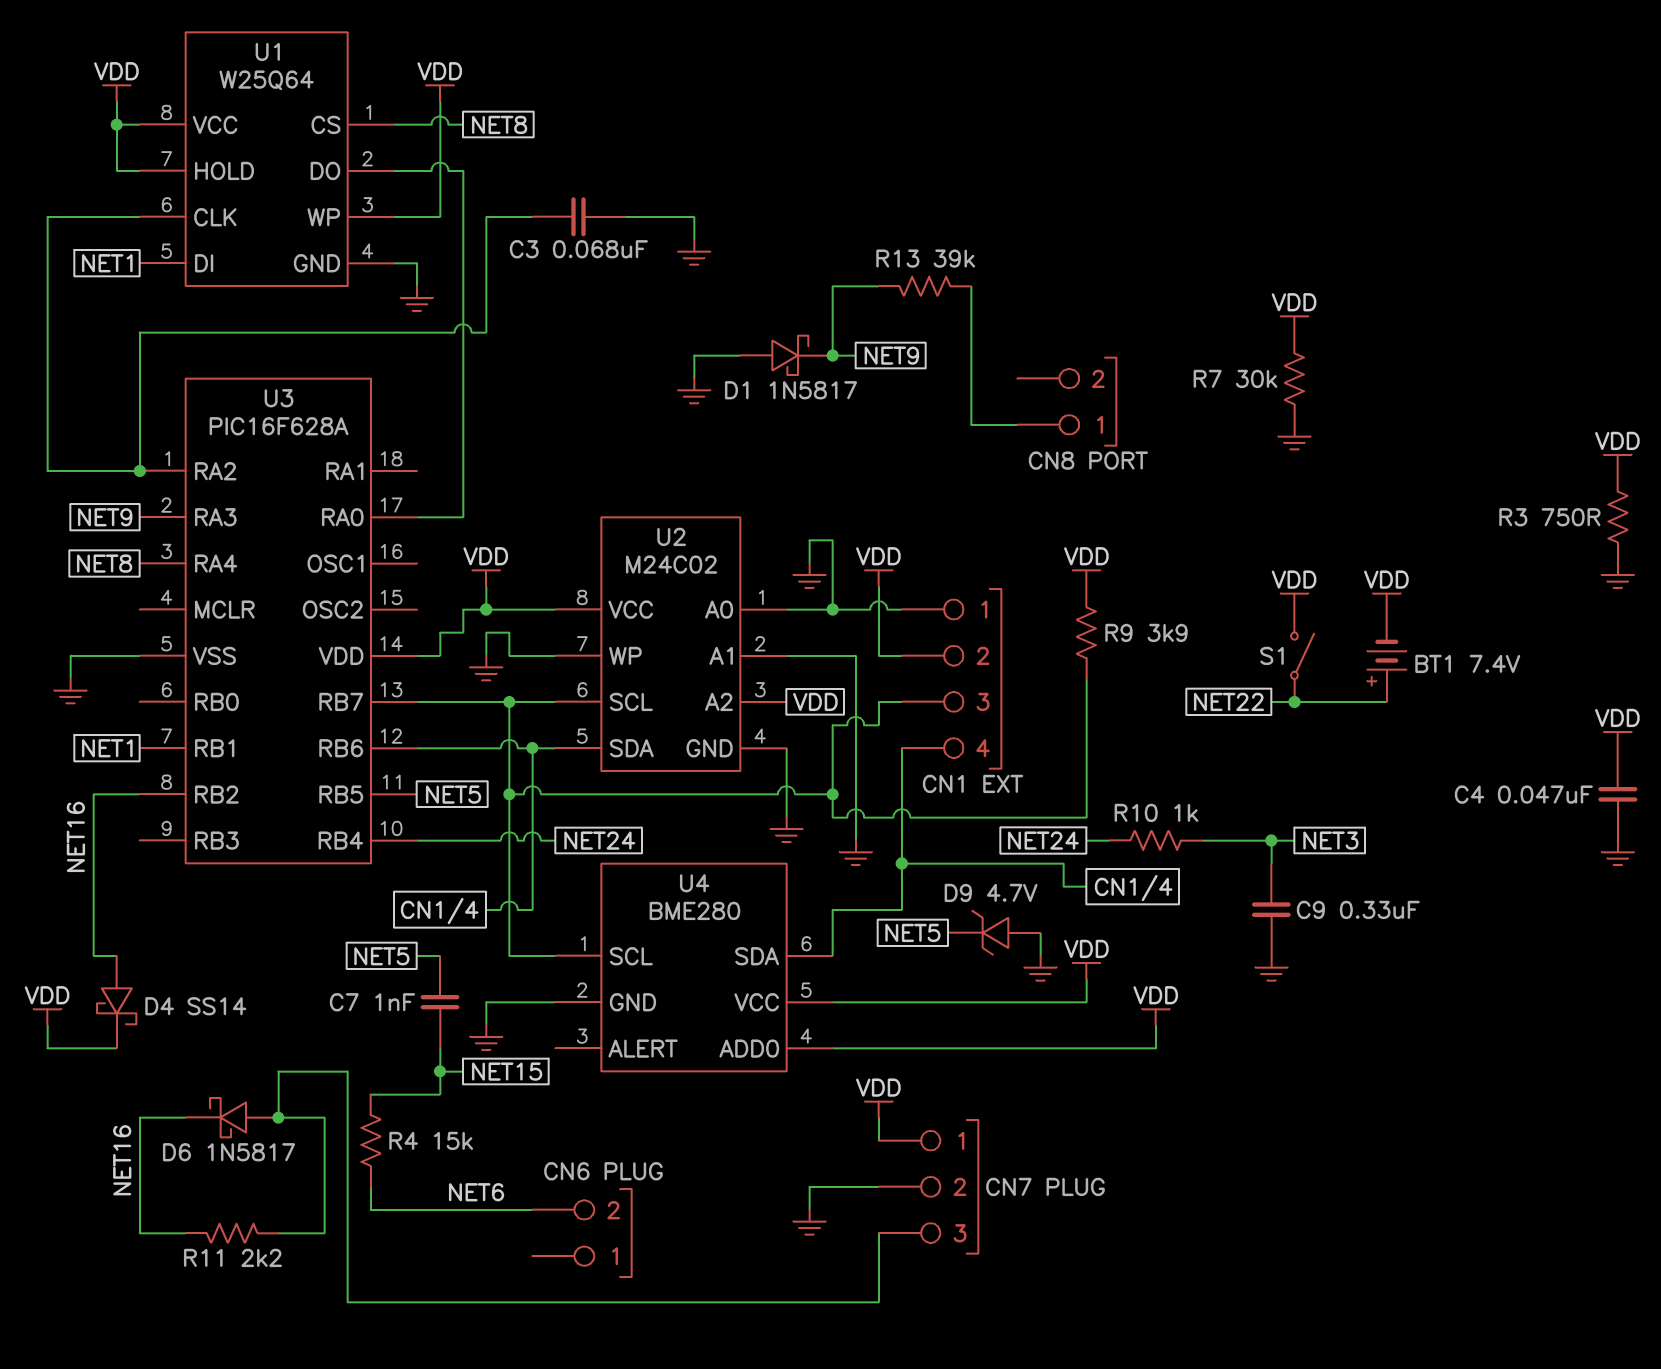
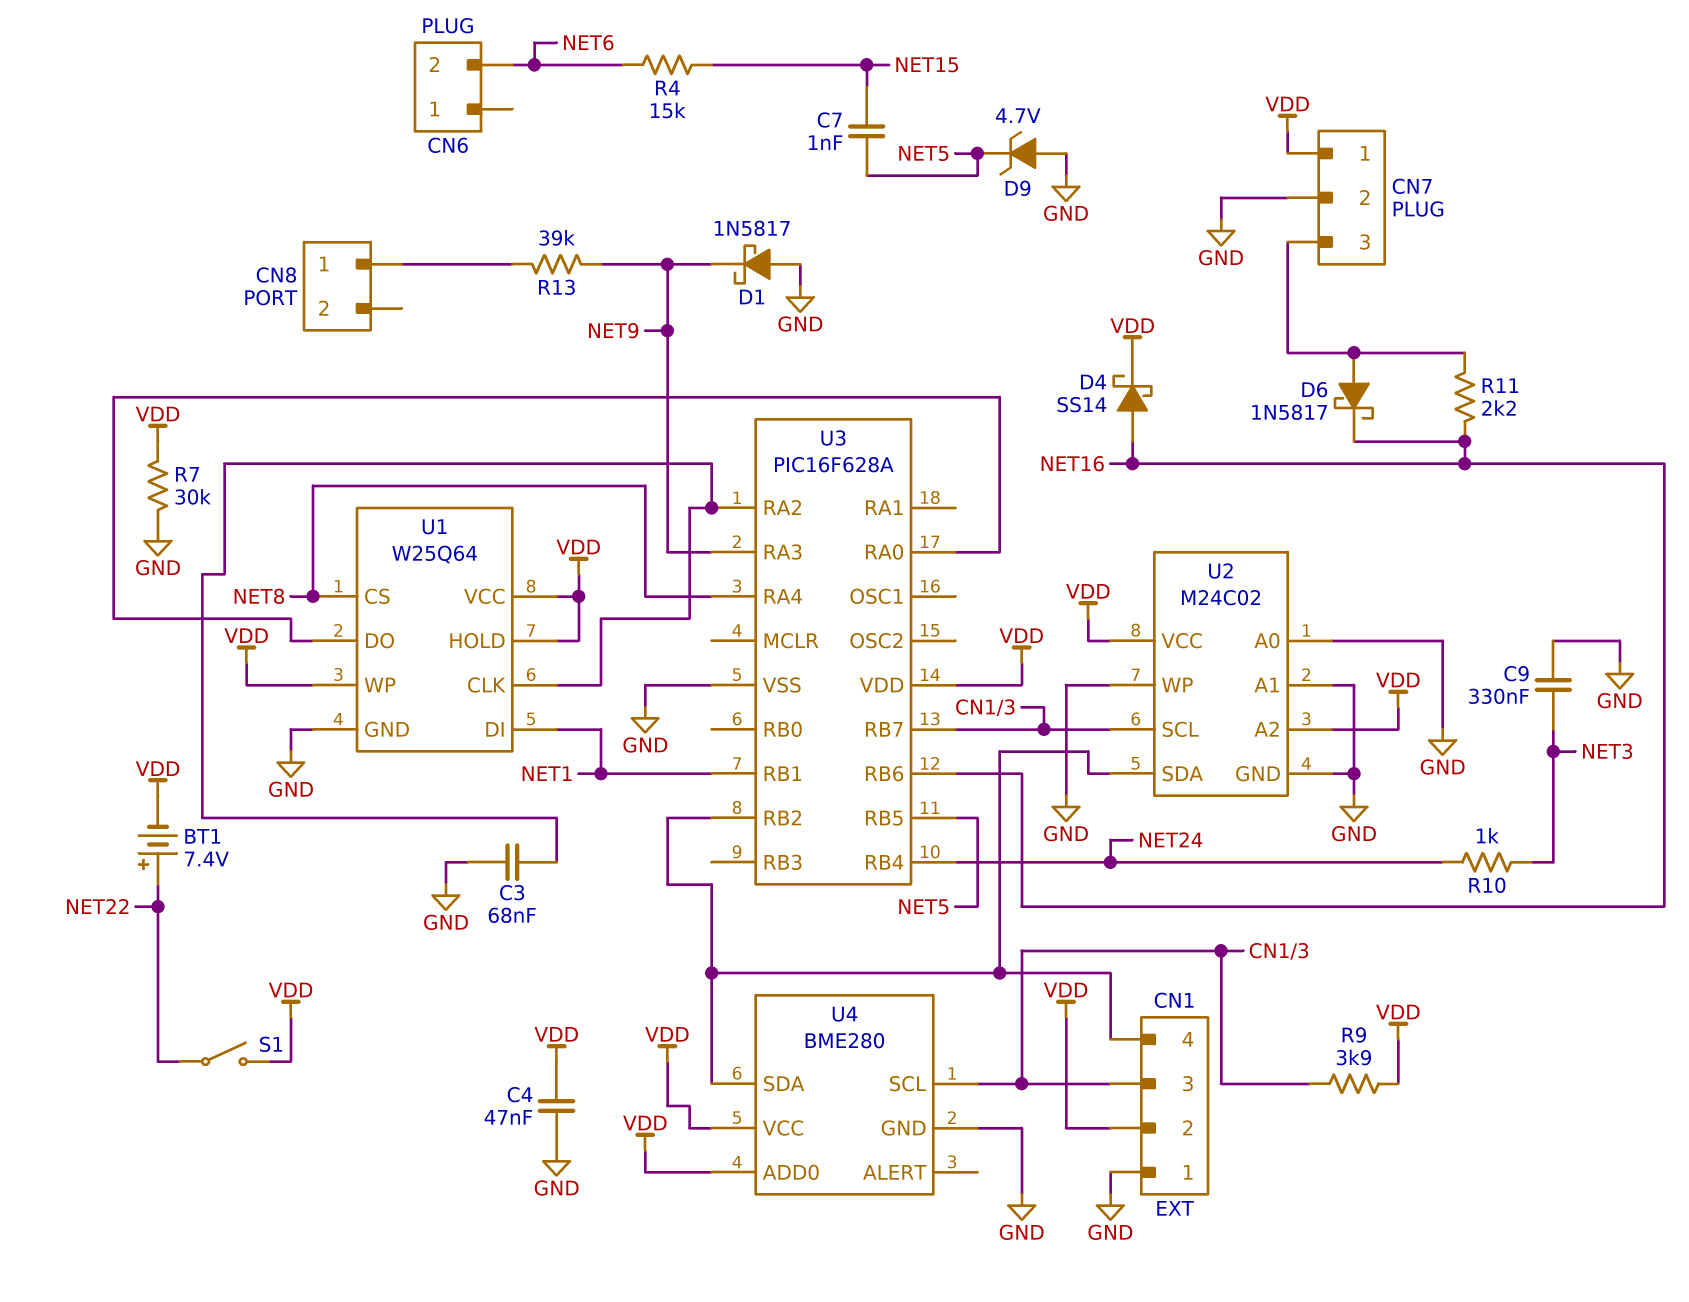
R3: 750 (GND, VDD) -> none
U3 pin RB2: NET16 -> CN1/4
U3 pin RB6: CN1/4 -> NET16

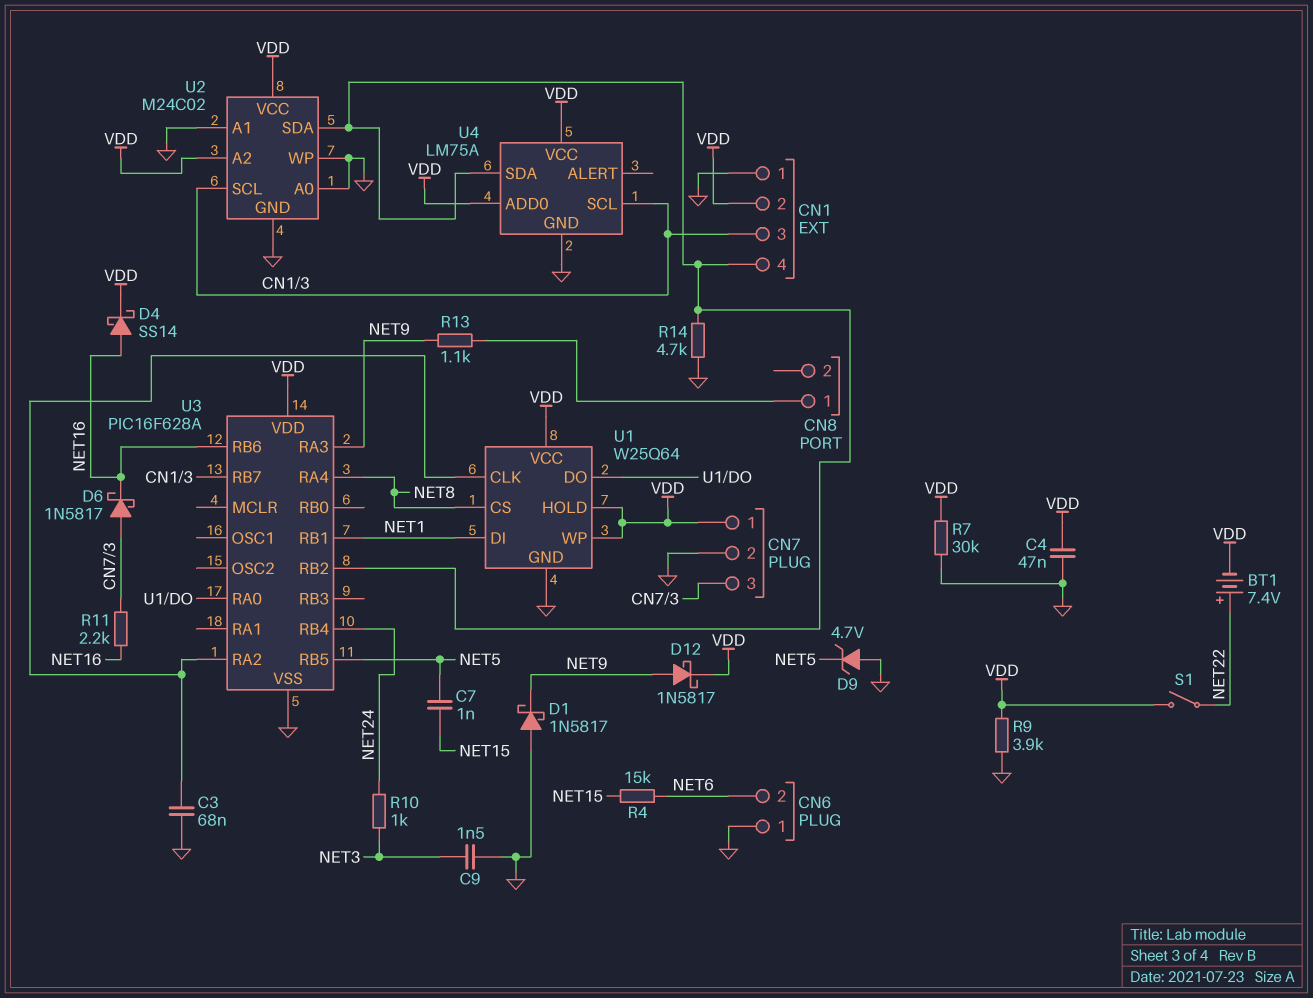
C9: 330nF (GND, NET3) -> 1.5nF (GND, NET3)
CN6 pin 1: none -> GND
D12: none -> schottky 1N5817 (A NET9, K VDD)
R9: 3.9k (CN1/3, VDD) -> 3.9k (GND, VDD)
R13: 39k (CN8/1, NET9) -> 1.1k (CN8/1, NET9)
R14: none -> 4.7k (CN1/4, GND)
U4: BME280 -> LM75A

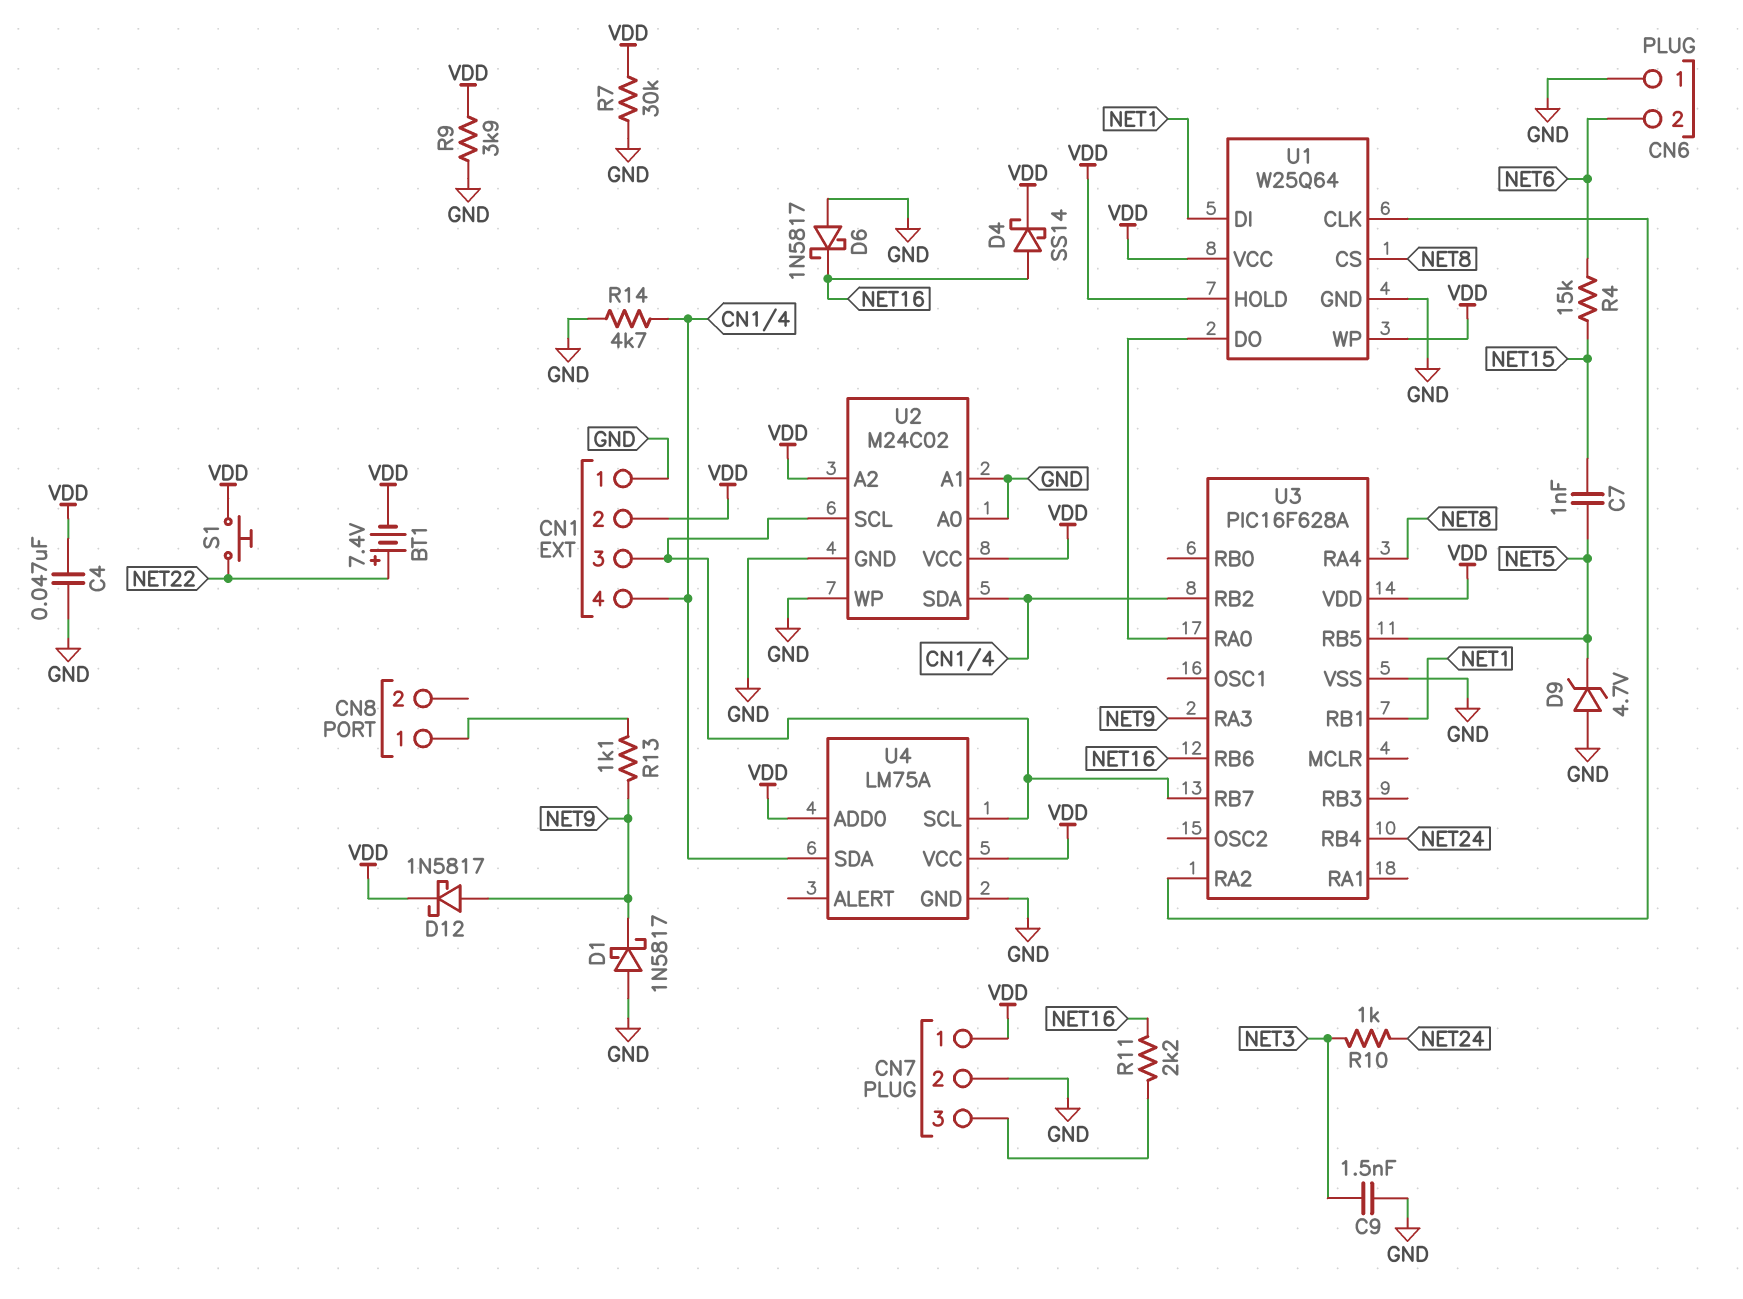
C3: 68nF (GND, U1/CLK) -> none
D6: schottky 1N5817 (A CN7/3, K NET16) -> schottky 1N5817 (A GND, K NET16)
S1: switch (NET22, VDD) -> button (NET22, VDD)

